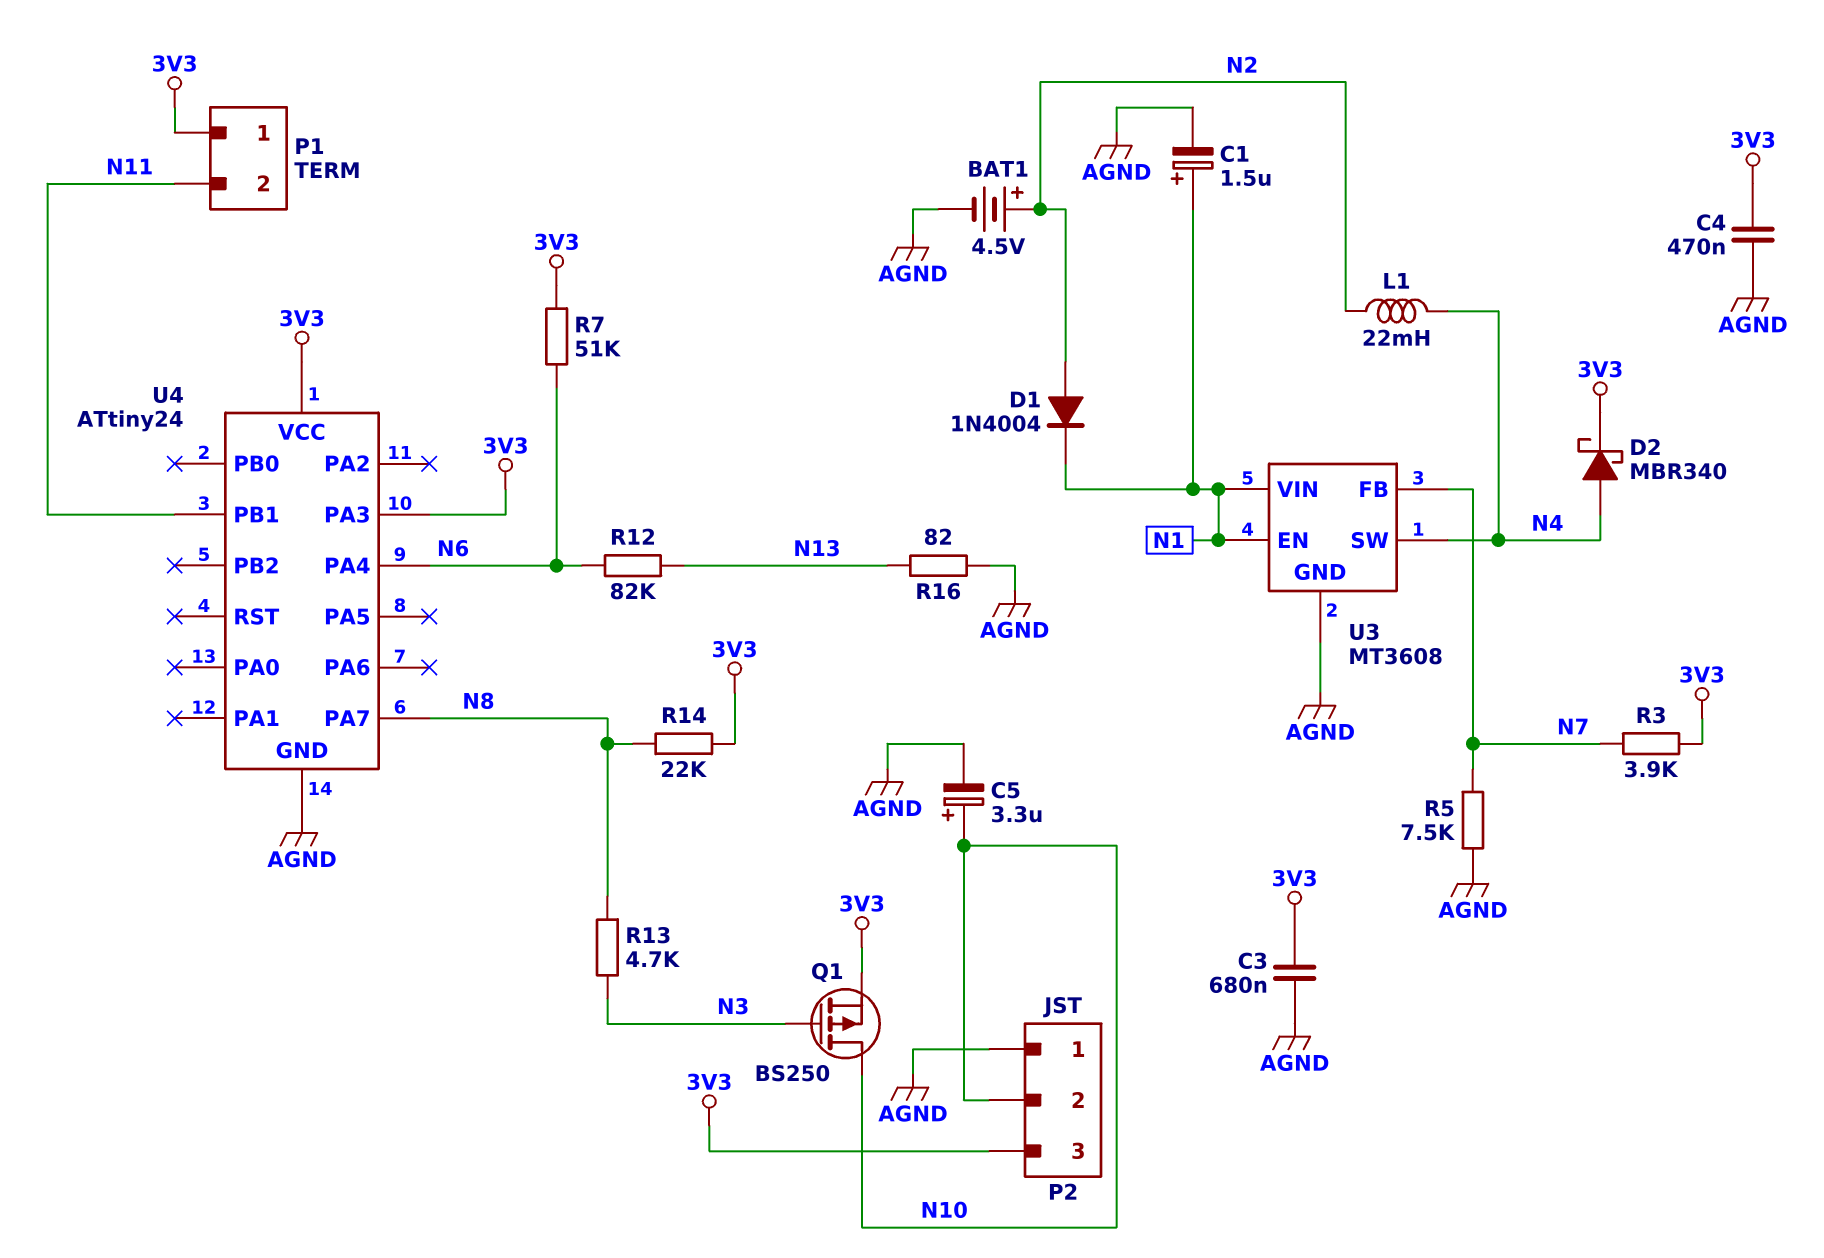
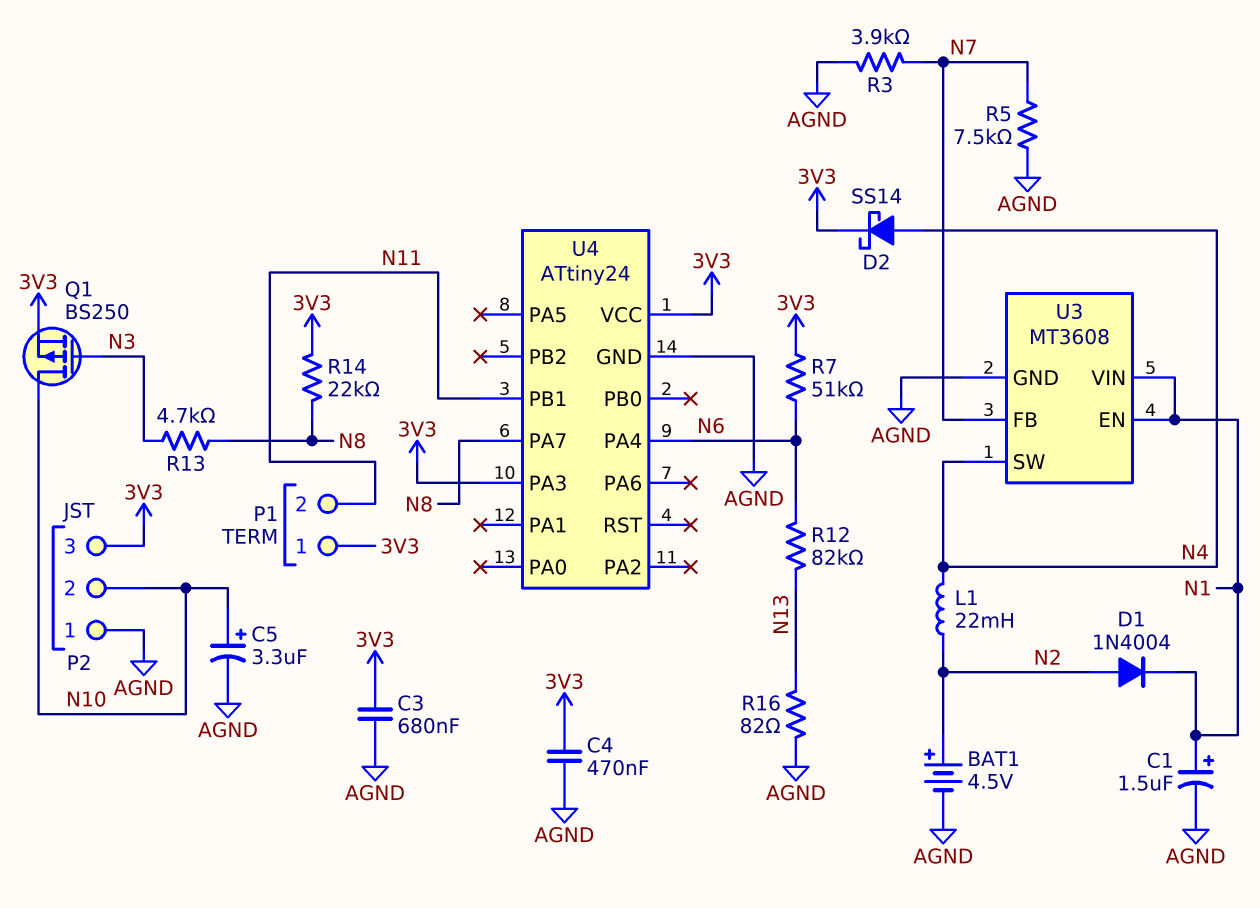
D2: schottky MBR340 (A N4, K 3V3) -> schottky SS14 (A N4, K 3V3)
R3: 3.9k (3V3, N7) -> 3.9k (AGND, N7)

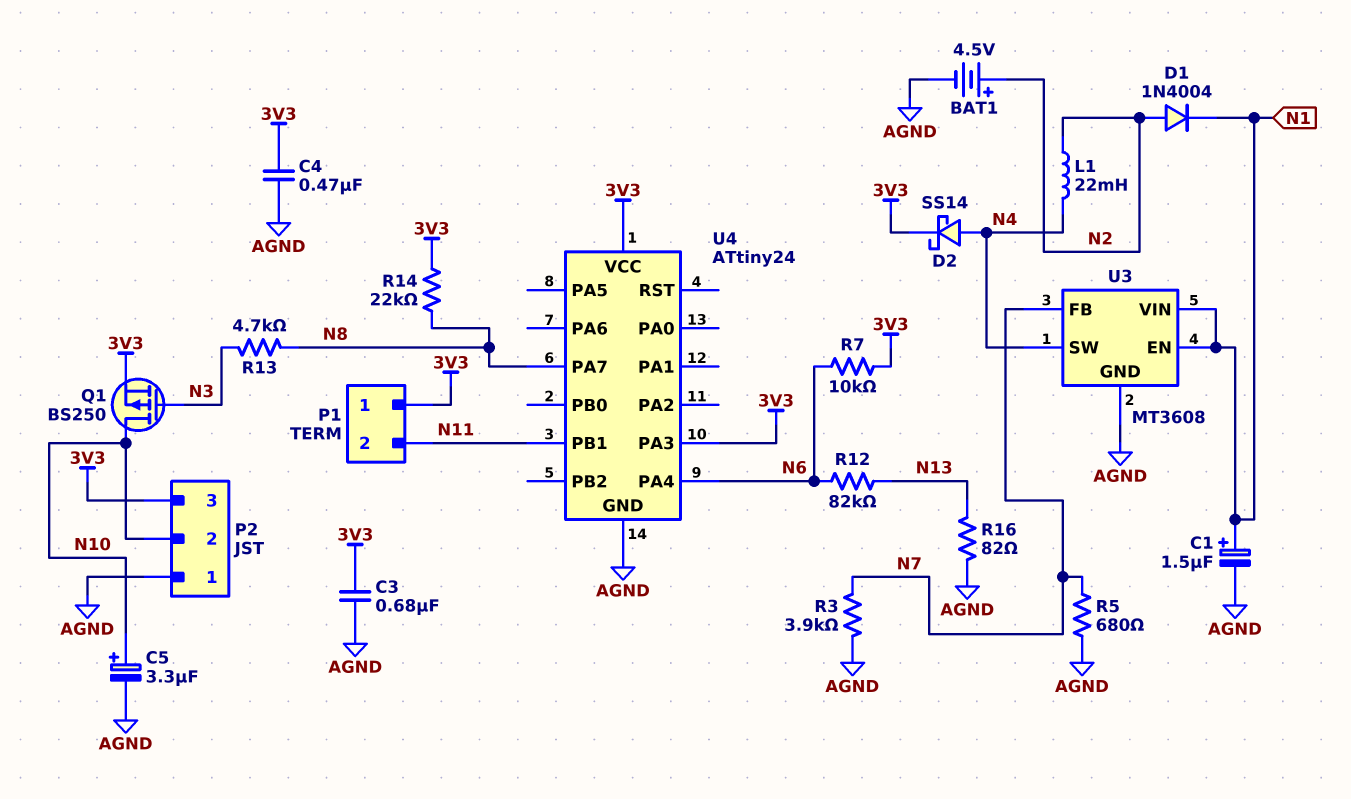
R5: 7.5k (AGND, N7) -> 680 (AGND, N7)
R7: 51k (3V3, N6) -> 10k (3V3, N6)

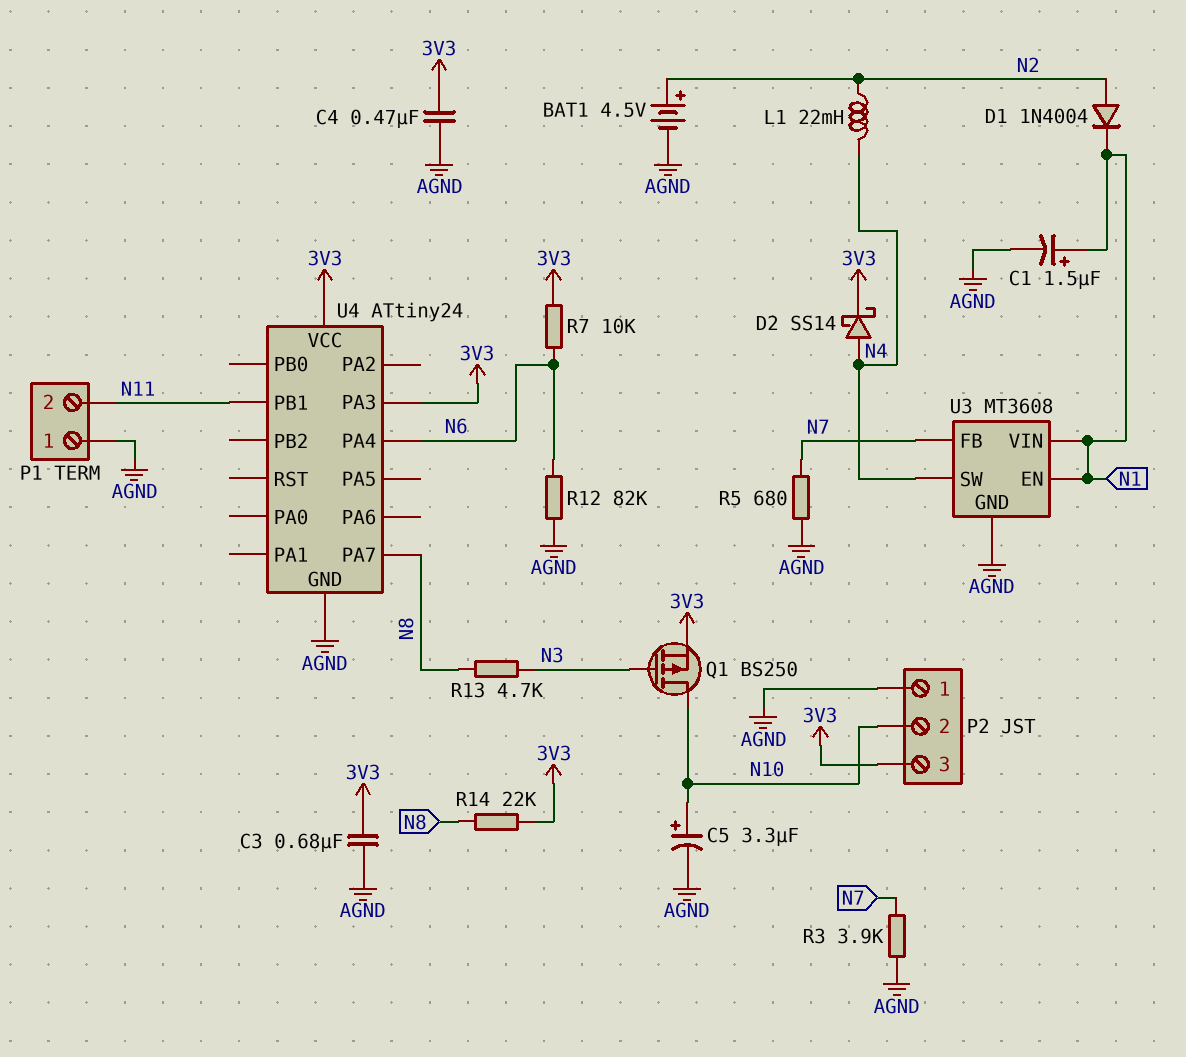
P1 pin 1: 3V3 -> AGND
R12: 82k (N6, N13) -> 82k (AGND, N6)
R16: 82 (AGND, N13) -> none

